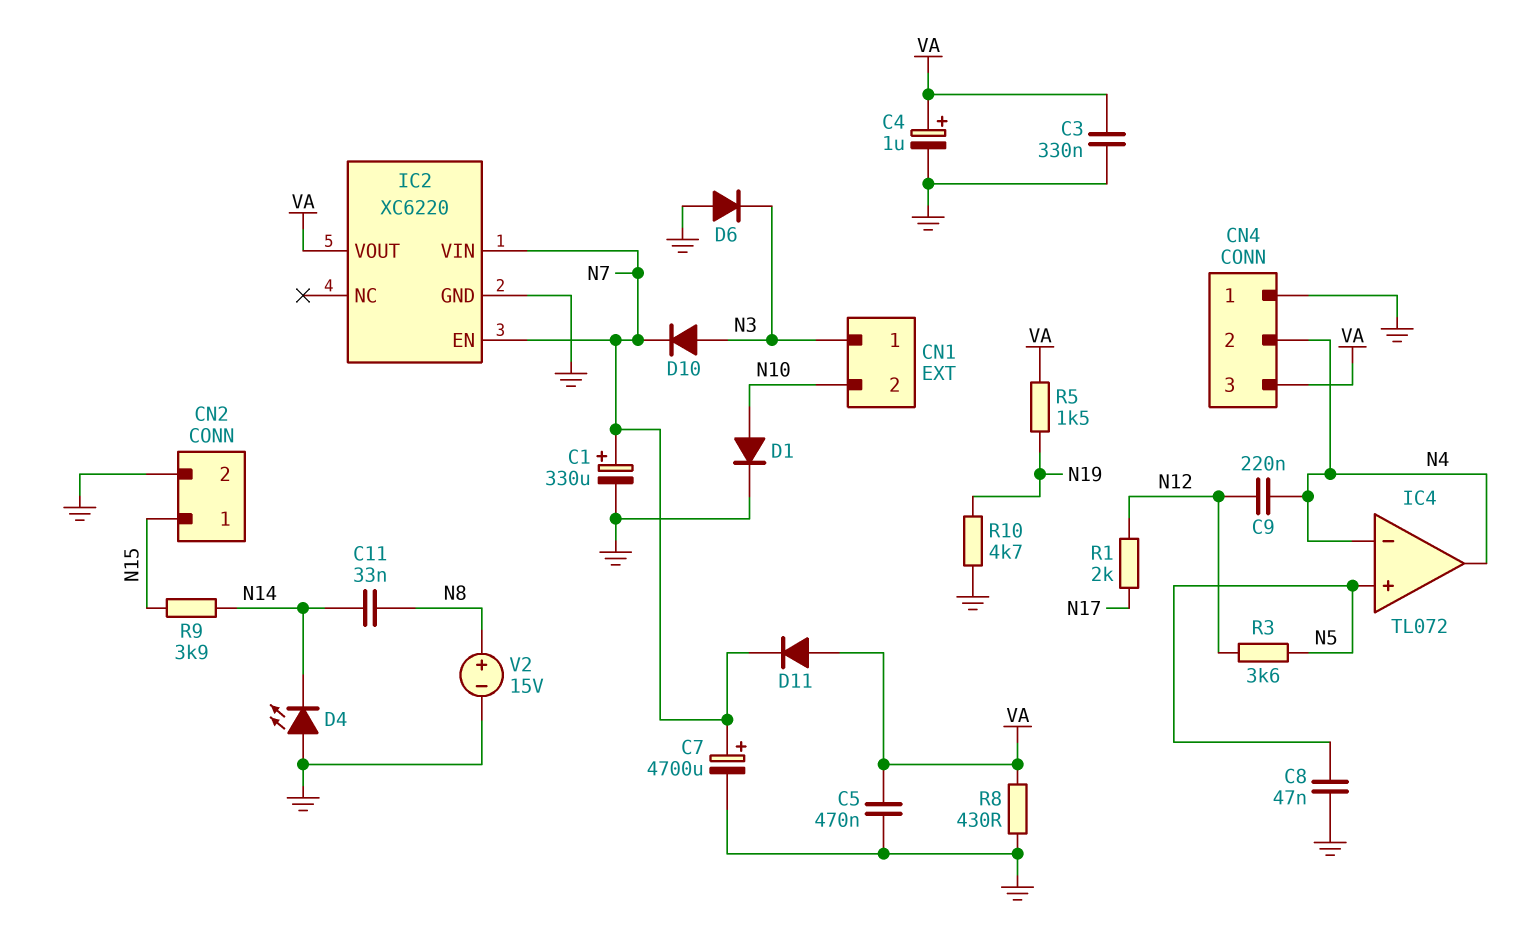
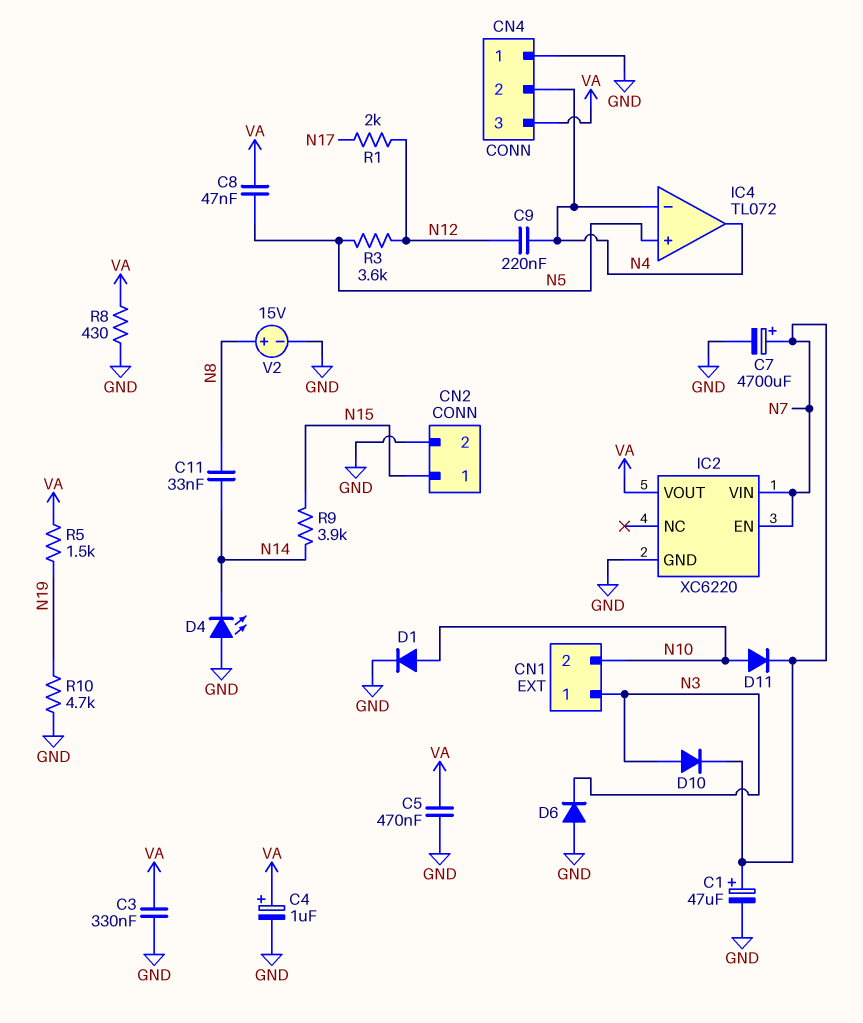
C1: 330uF (plus N7, minus GND) -> 47uF (plus N7, minus GND)
C8: 47nF (GND, N5) -> 47nF (N5, VA)
D11: diode (A VA, K N7) -> diode (A N10, K N7)

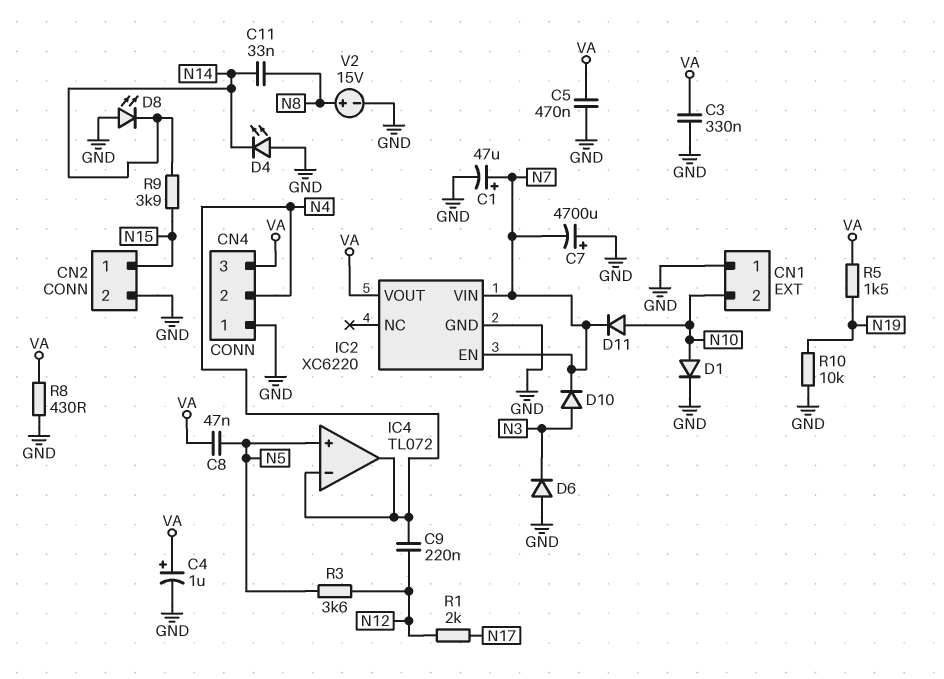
C7: 4700uF (plus N7, minus GND) -> 4700uF (plus GND, minus N7)
CN1 pin 1: N3 -> GND
D8: none -> LED (A GND, K N14)
R10: 4.7k (GND, N19) -> 10k (GND, N19)

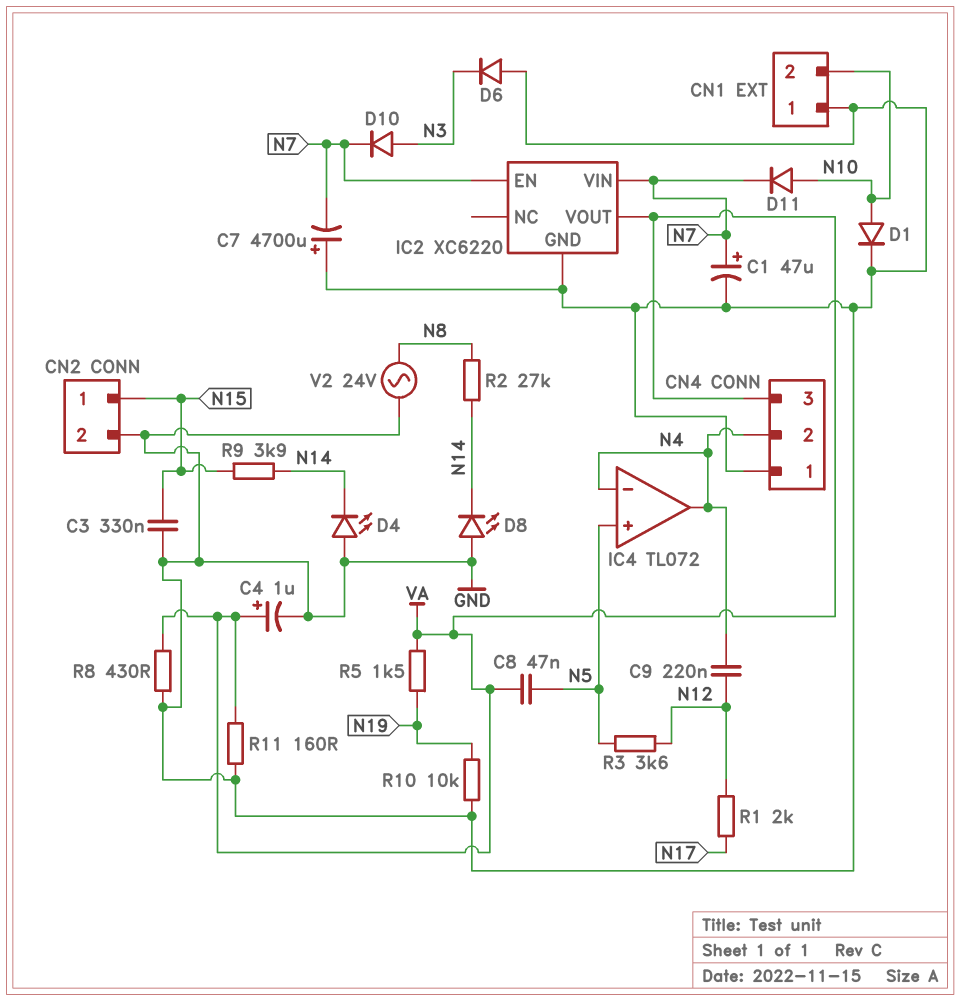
C3: 330nF (GND, VA) -> 330nF (GND, N15)
C5: 470nF (GND, VA) -> none
C11: 33nF (N8, N14) -> none
R2: none -> 27k (N8, N14)
R11: none -> 160 (GND, VA)
V2: 15V (plus N8, minus GND) -> AC 24V (GND, N8)

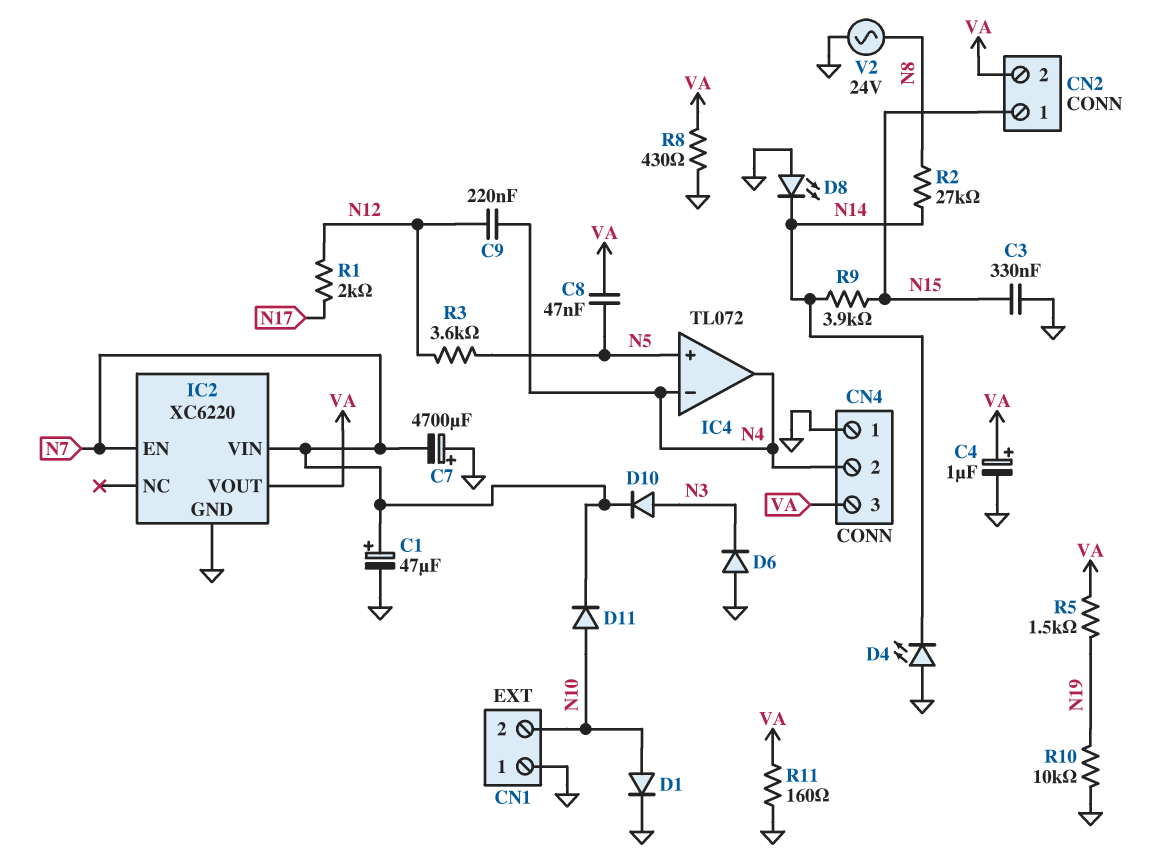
CN2 pin 2: GND -> VA

